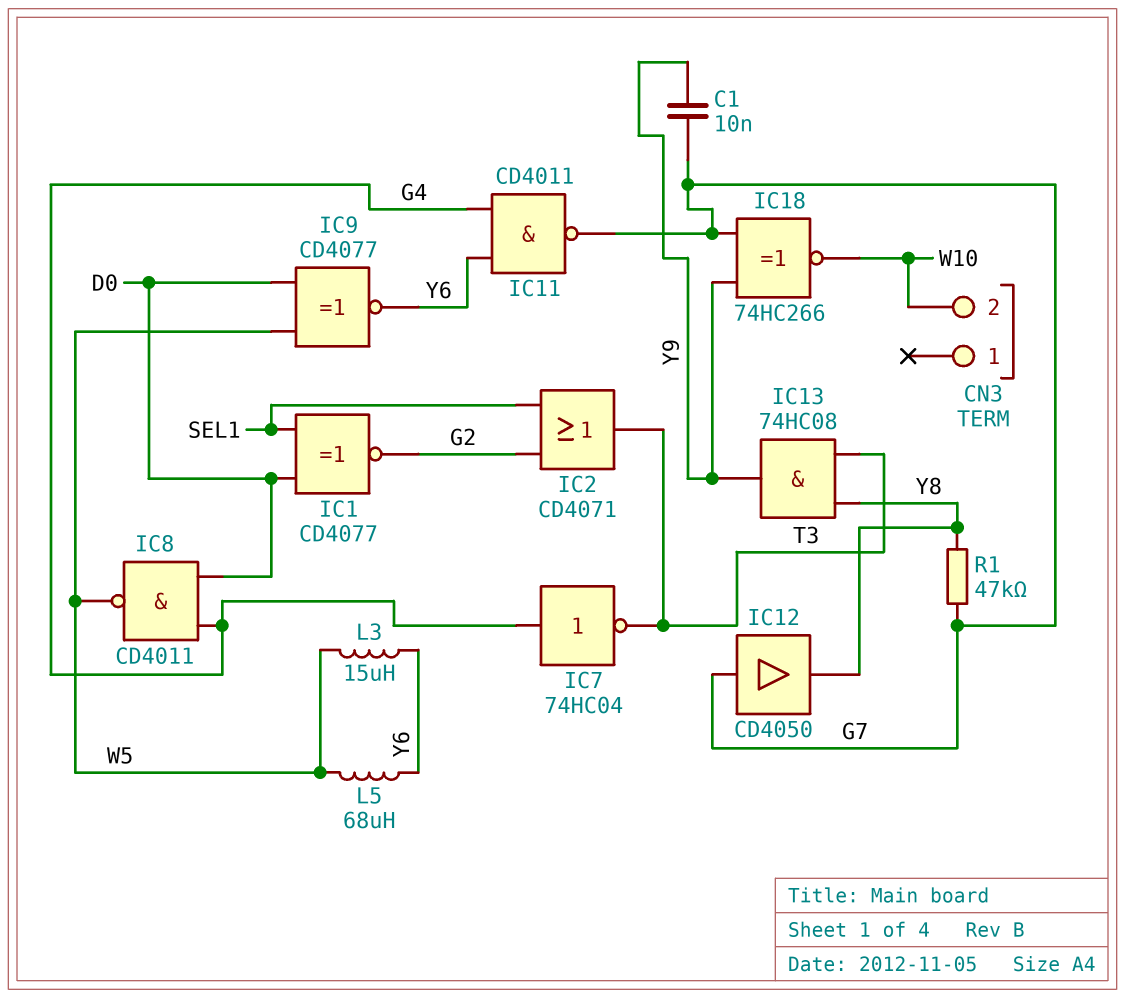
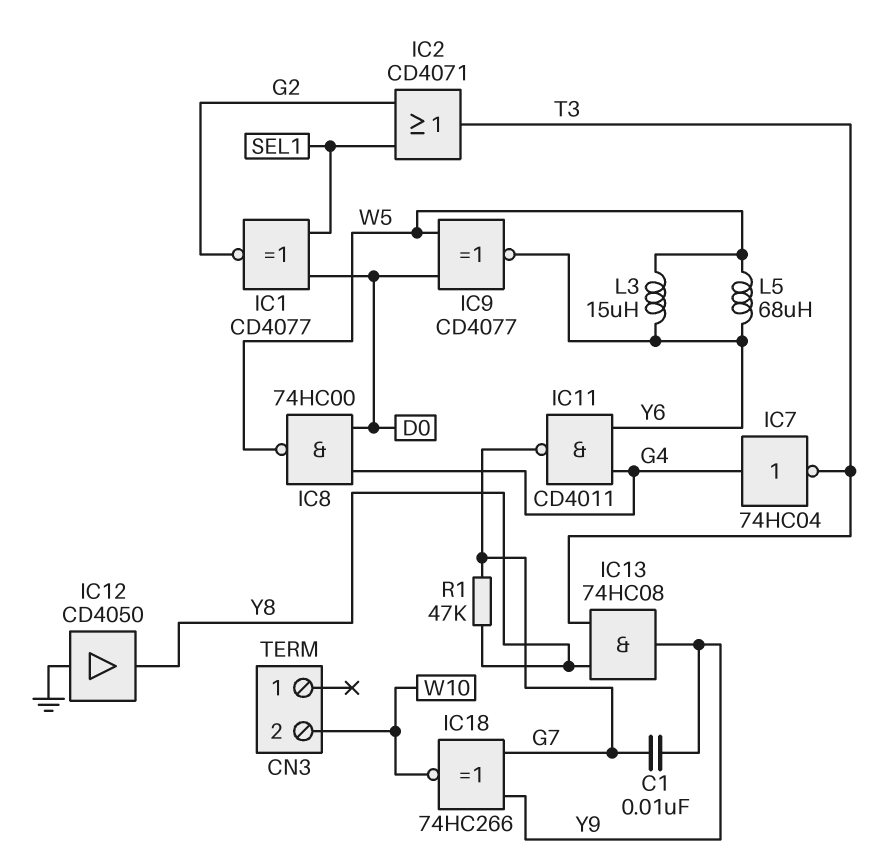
IC8: NAND CD4011 (in D0, in G4, out W5) -> NAND 74HC00 (in D0, in G4, out W5)
IC12: buffer CD4050 (in G7, out Y8) -> buffer CD4050 (in GND, out Y8)

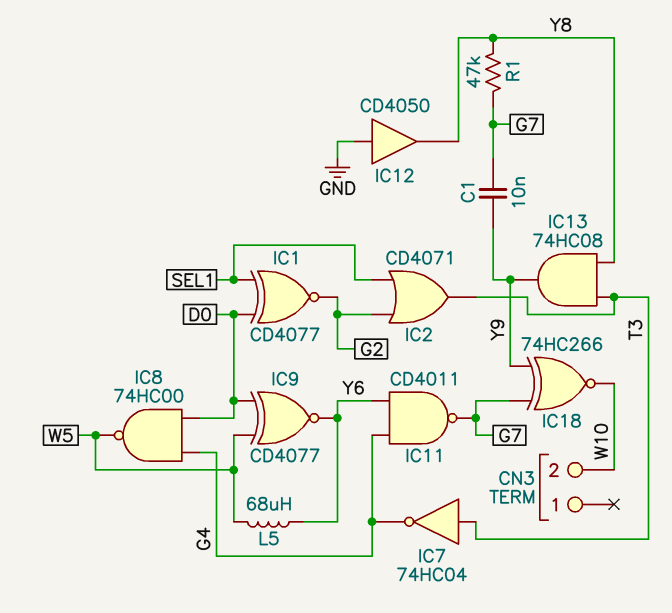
IC7: NOT 74HC04 (in G4, out T3) -> NOT 74HC04 (in T3, out G4)
L3: 15uH (W5, Y6) -> none

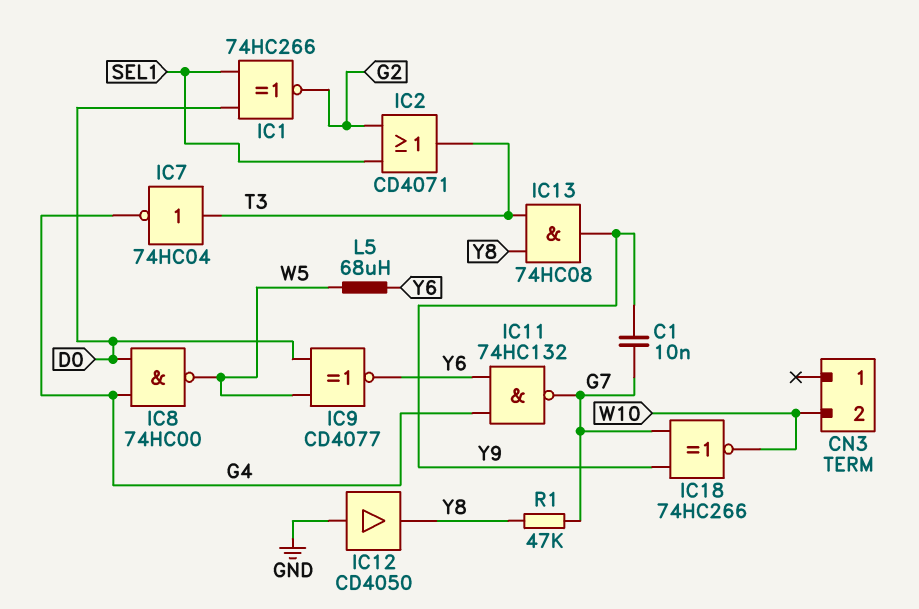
IC1: XNOR CD4077 (in D0, in SEL1, out G2) -> XNOR 74HC266 (in D0, in SEL1, out G2)
IC11: NAND CD4011 (in G4, in Y6, out G7) -> NAND 74HC132 (in G4, in Y6, out G7)

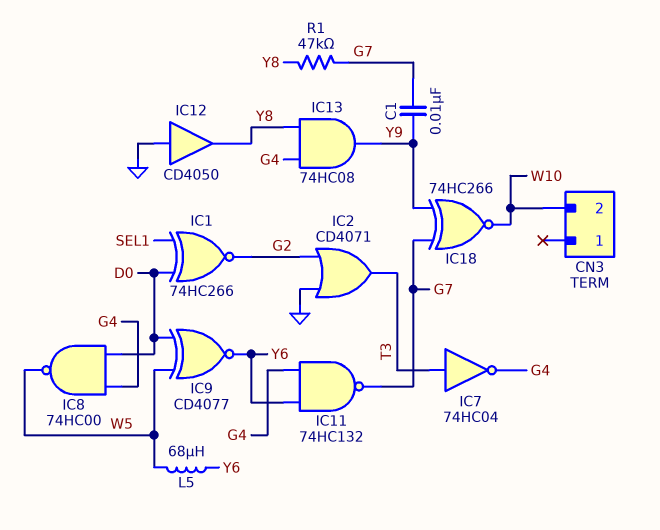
IC2: OR CD4071 (in G2, in SEL1, out T3) -> OR CD4071 (in G2, in GND, out T3)
IC13: AND 74HC08 (in T3, in Y8, out Y9) -> AND 74HC08 (in G4, in Y8, out Y9)

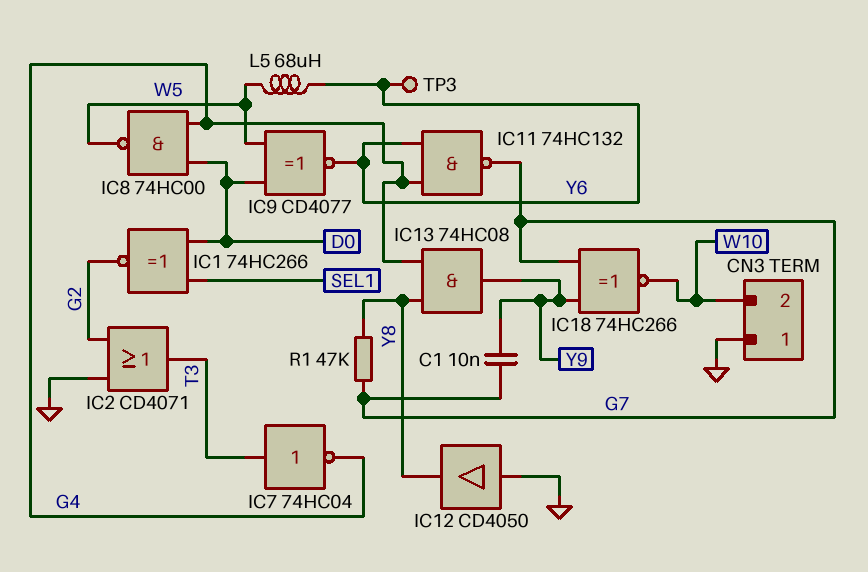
CN3 pin 1: none -> GND
TP3: none -> test point (Y6)

